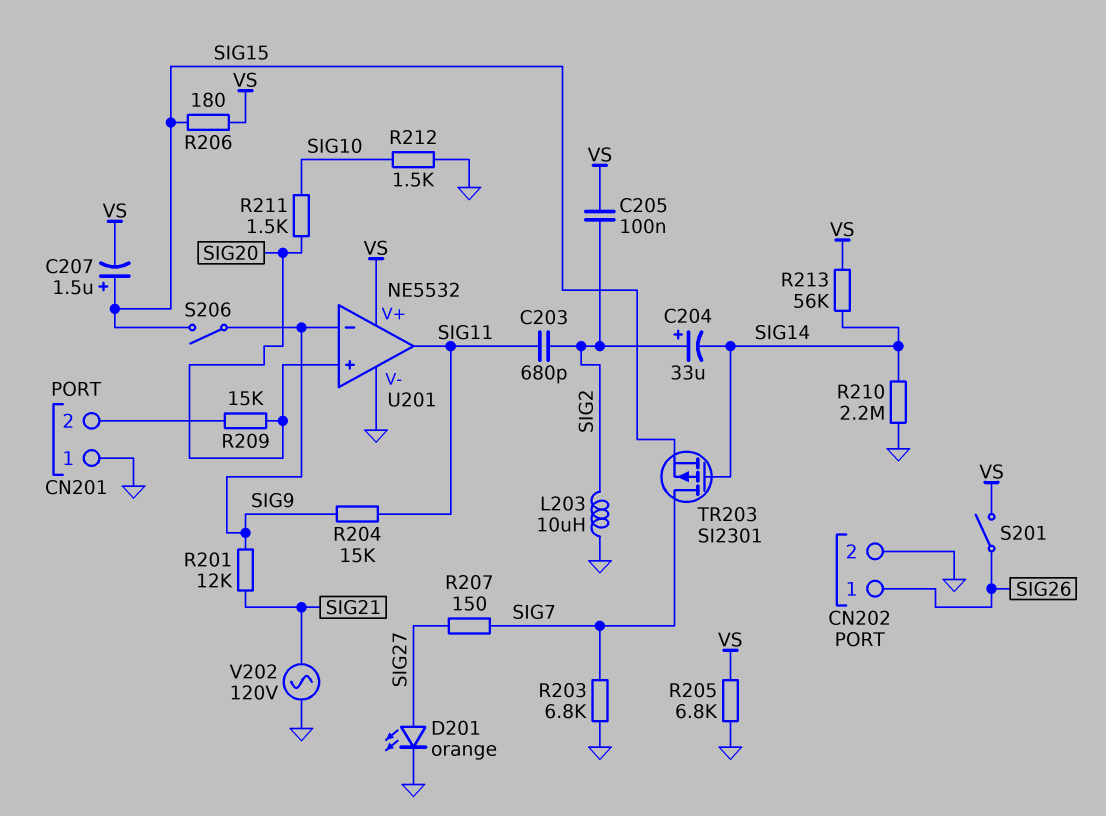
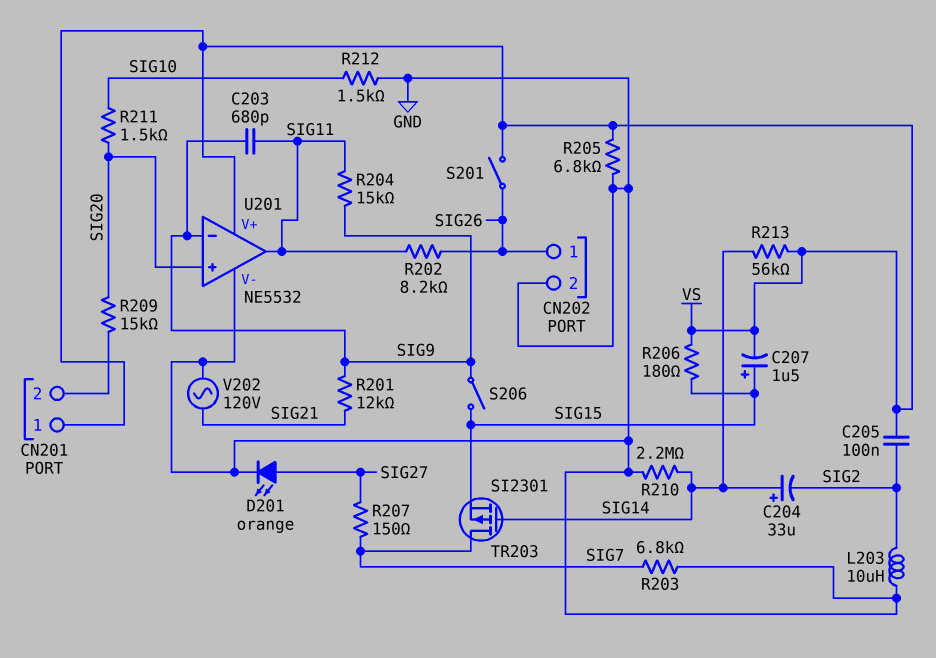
C203: 680pF (SIG2, SIG11) -> 680pF (SIG9, SIG11)
C204: 33uF (plus SIG2, minus SIG14) -> 33uF (plus SIG14, minus SIG2)
CN201 pin 1: GND -> VS
R202: none -> 8.2k (SIG11, SIG26)

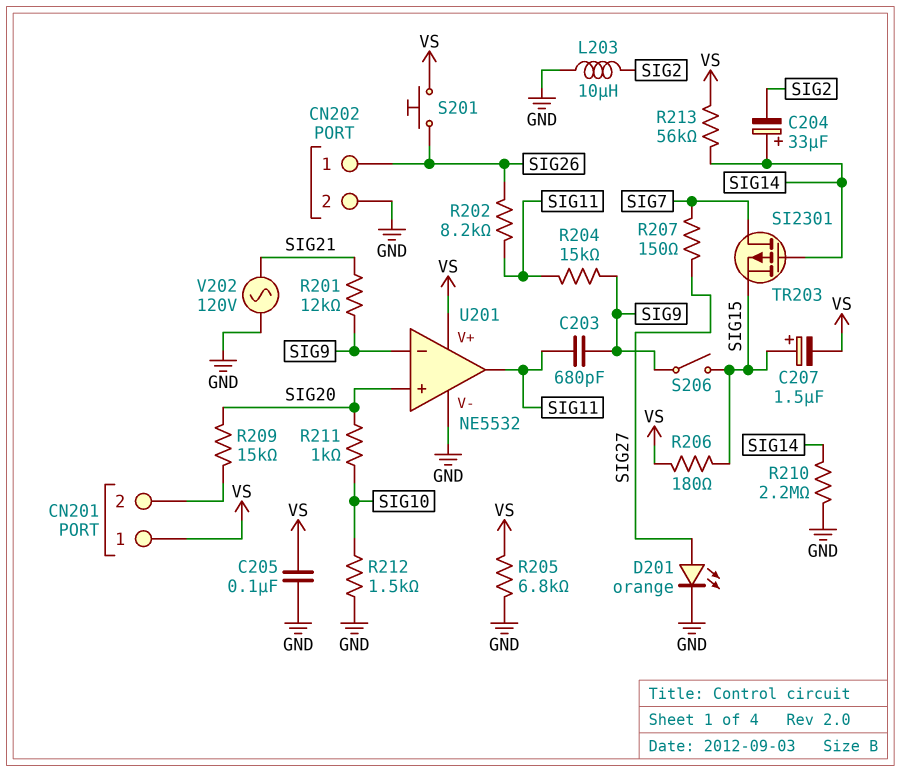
C205: 100nF (SIG2, VS) -> 100nF (GND, VS)
R203: 6.8k (GND, SIG7) -> none
R211: 1.5k (SIG10, SIG20) -> 1k (SIG10, SIG20)
S201: switch (SIG26, VS) -> button (SIG26, VS)

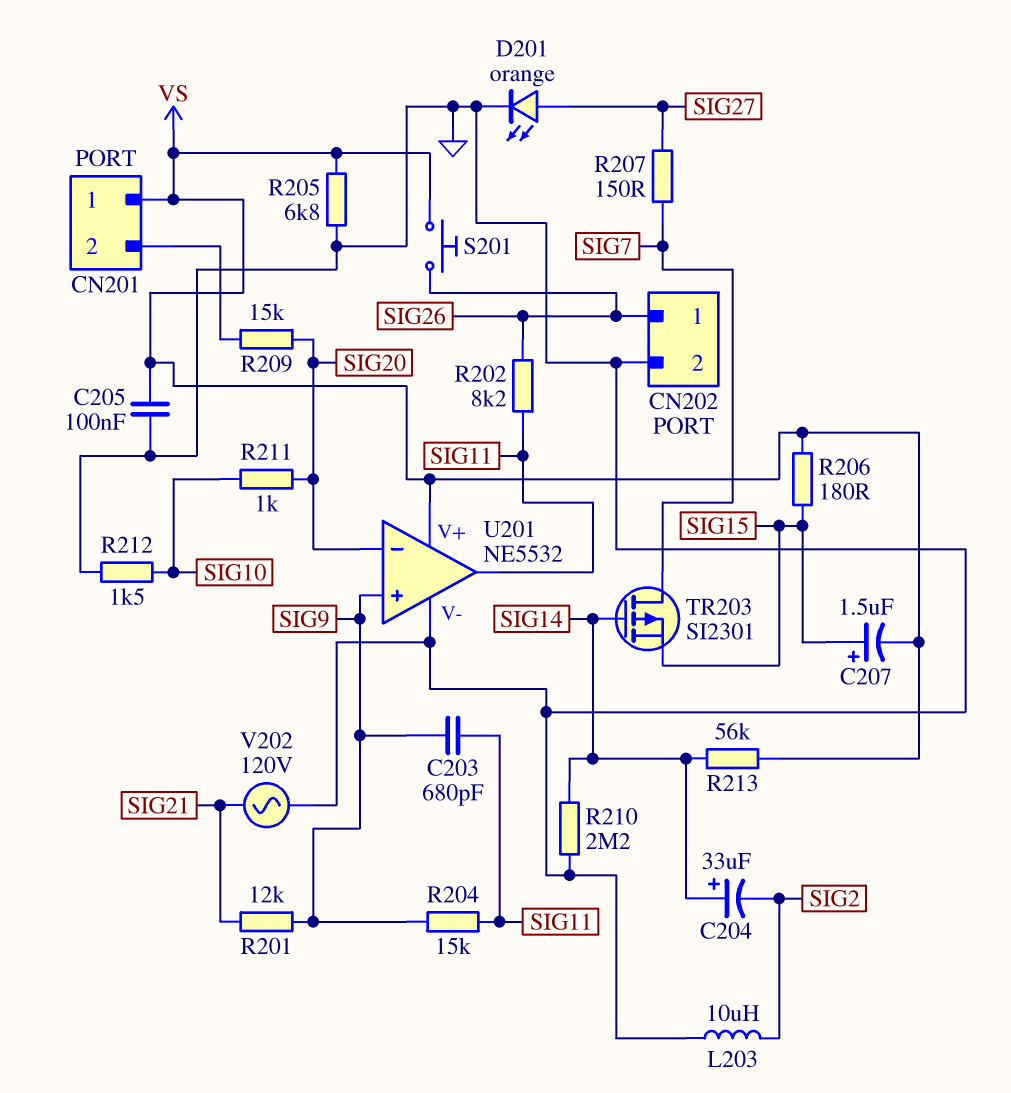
S206: switch (SIG9, SIG15) -> none
U201 pin in+: SIG20 -> SIG9
U201 pin in-: SIG9 -> SIG20

